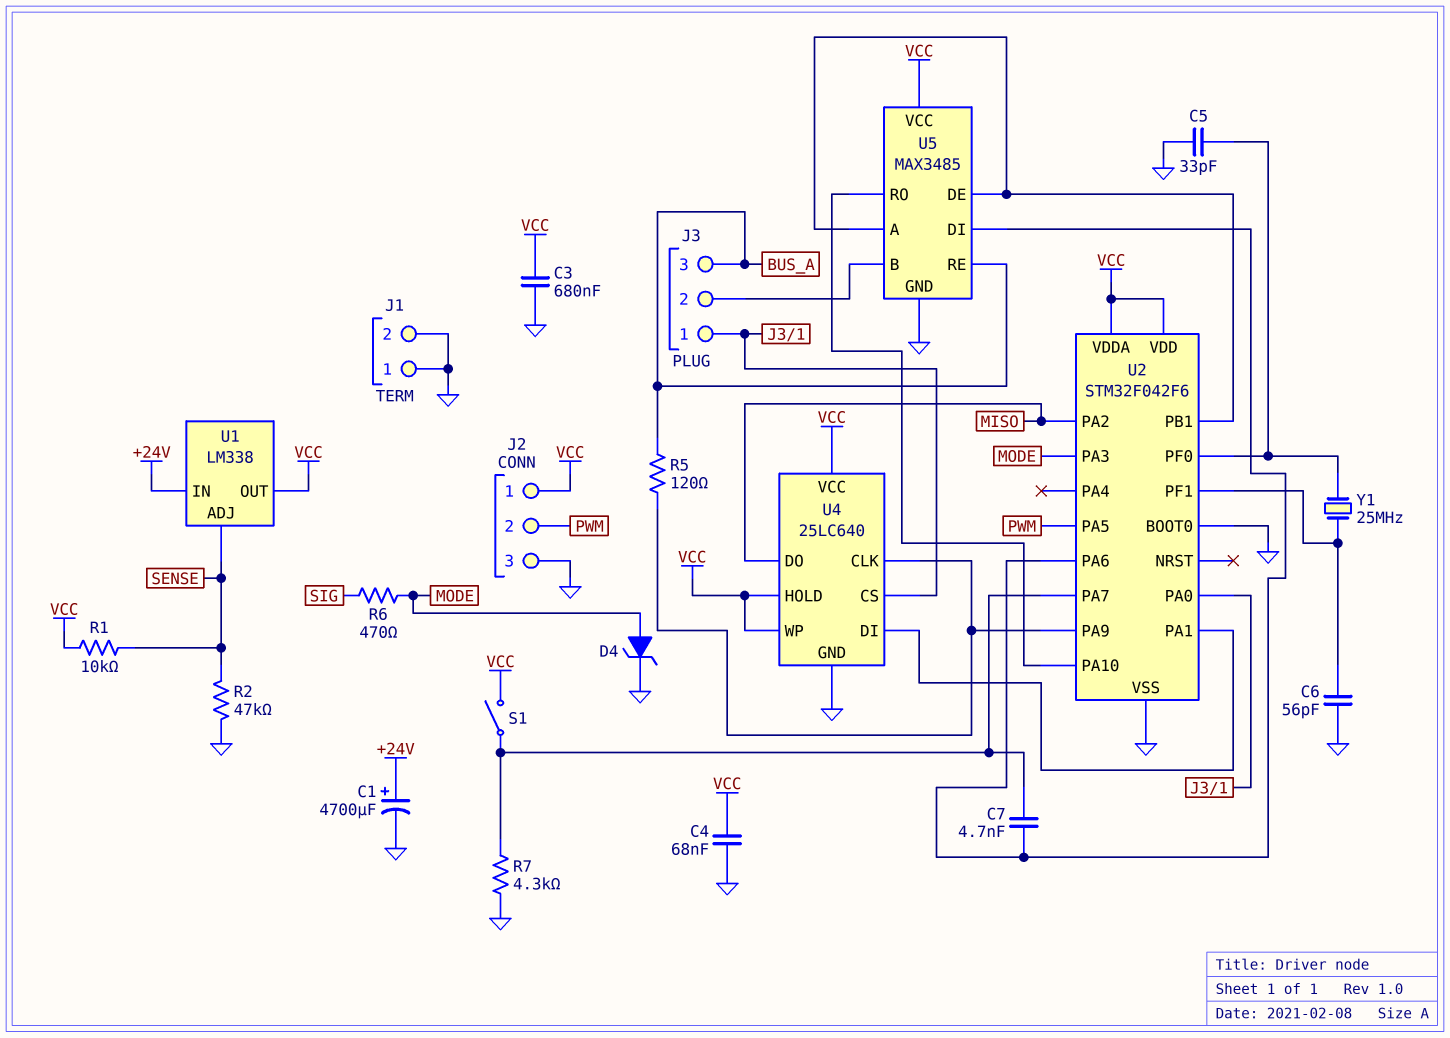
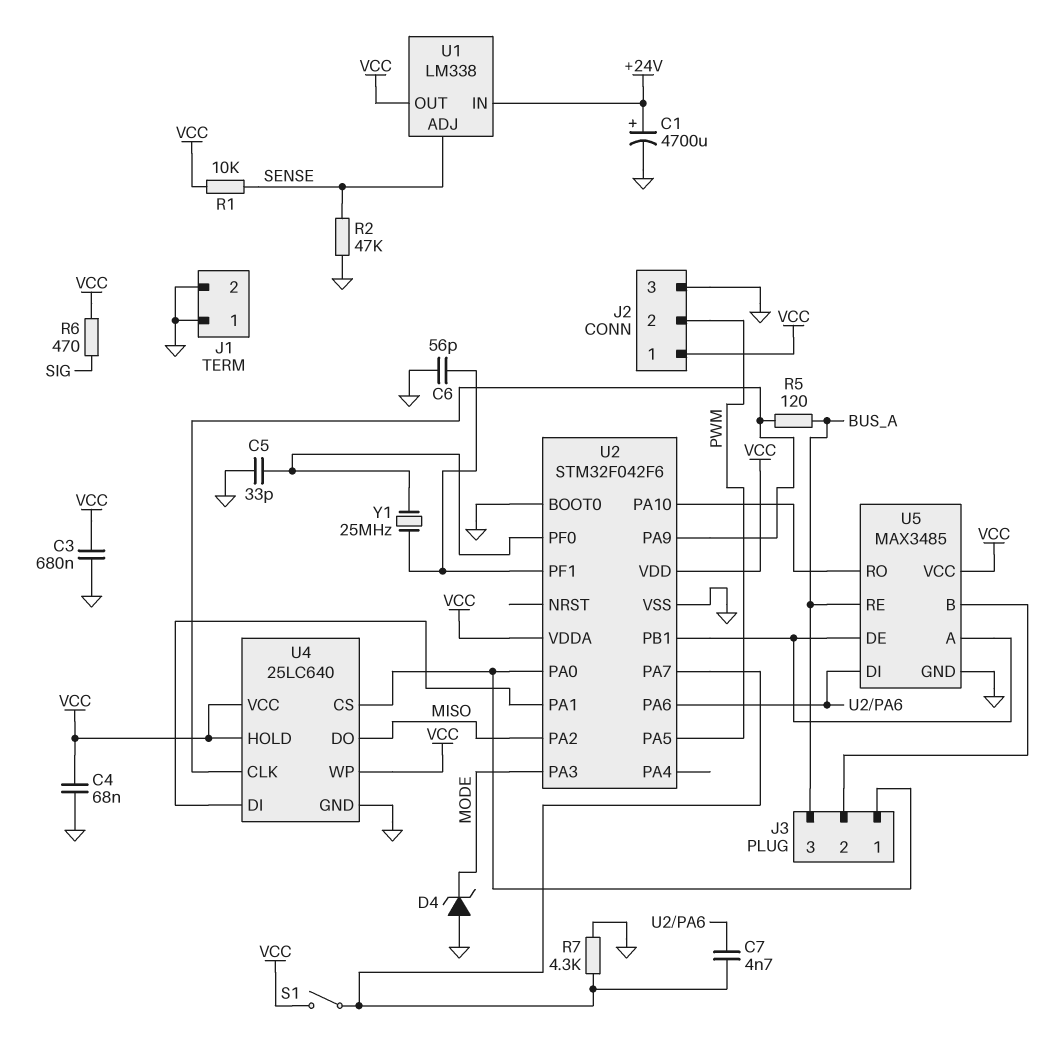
D4: zener (A MODE, K GND) -> zener (A GND, K MODE)
R6: 470 (MODE, SIG) -> 470 (SIG, VCC)

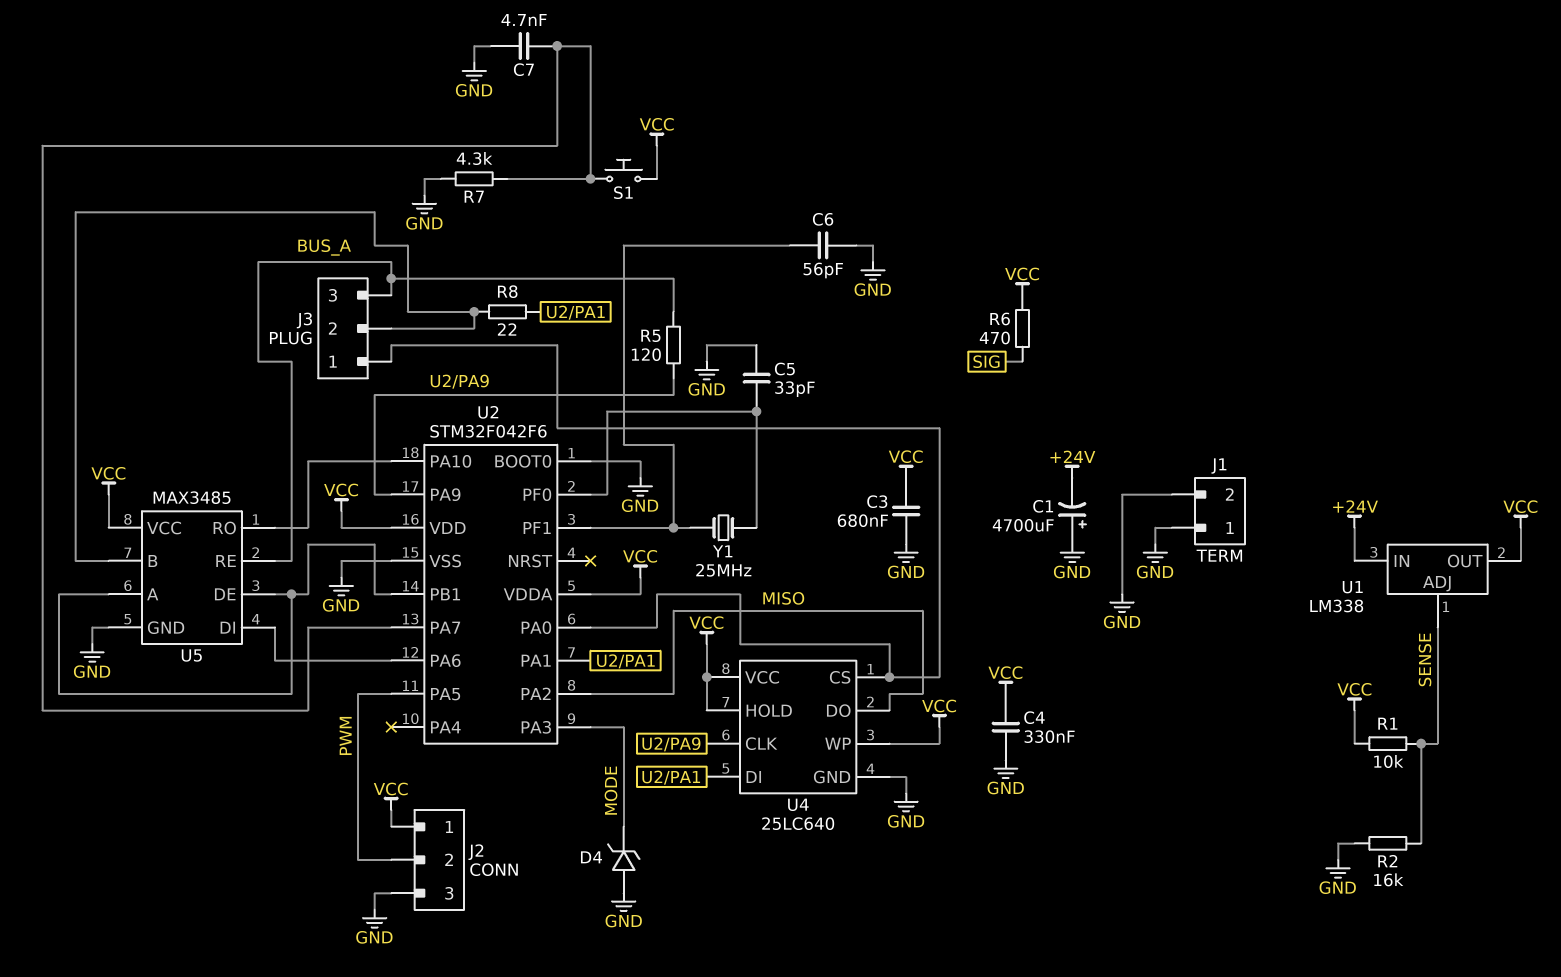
C1: 4700uF (plus +24V, minus GND) -> 4700uF (plus GND, minus +24V)
C4: 68nF (GND, VCC) -> 330nF (GND, VCC)
C7: 4.7nF (U2/PA6, U2/PA7) -> 4.7nF (GND, U2/PA7)
R2: 47k (GND, SENSE) -> 16k (GND, SENSE)
R8: none -> 22 (J3/2, U2/PA1)
S1: switch (U2/PA7, VCC) -> button (U2/PA7, VCC)

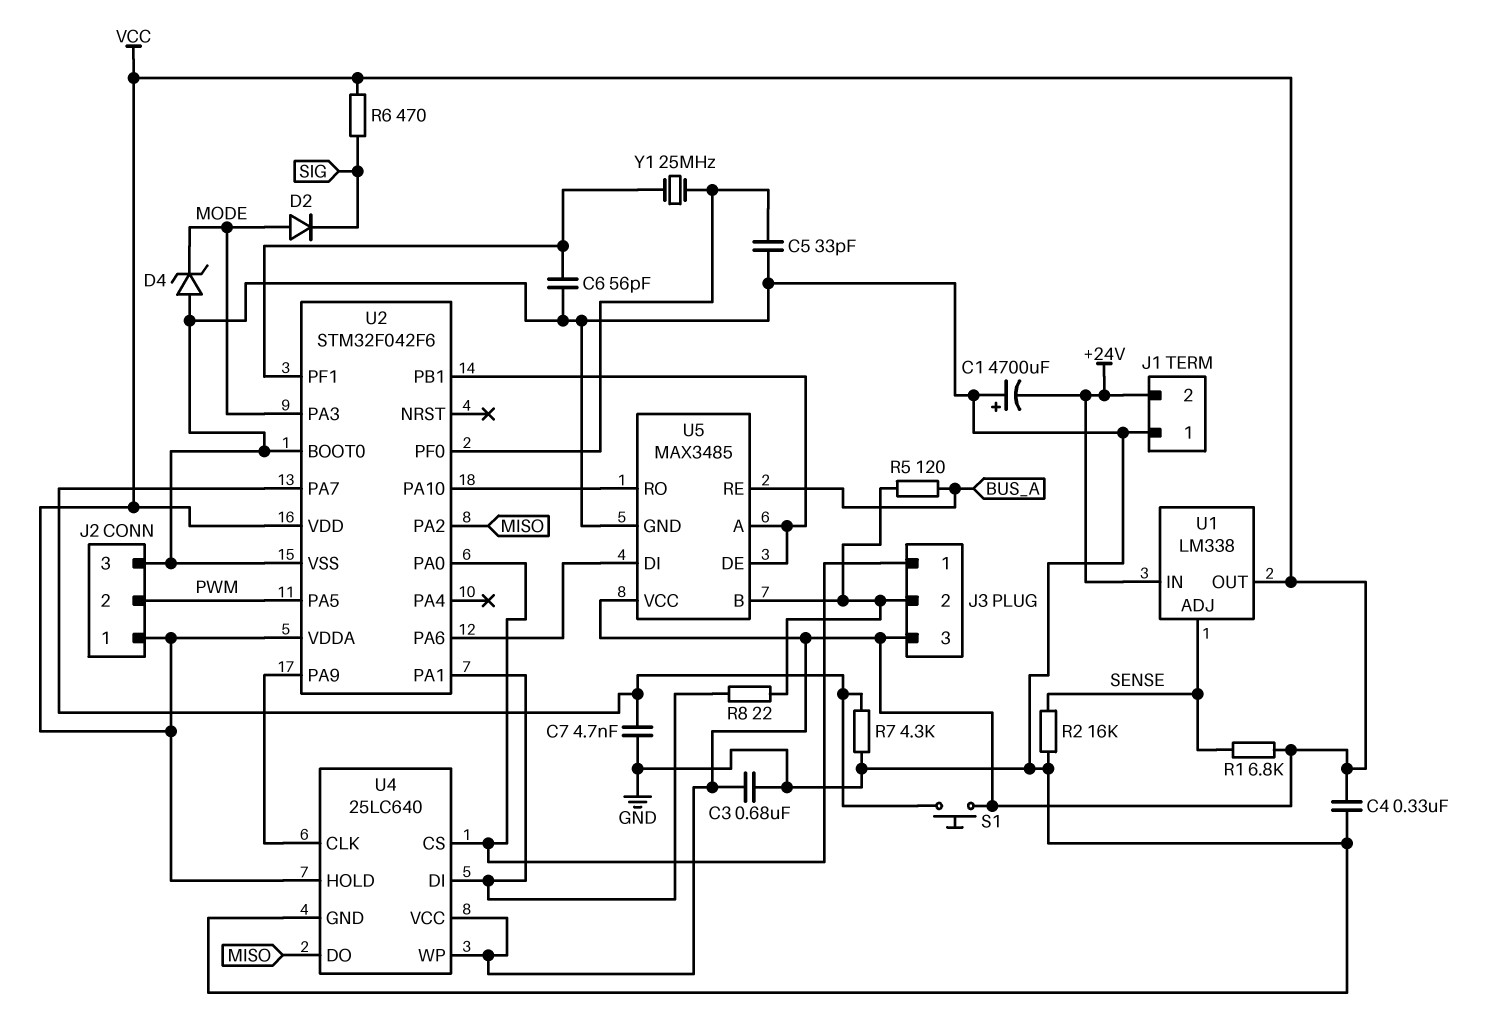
D2: none -> diode (A MODE, K SIG)
J1 pin 2: GND -> +24V
J3 pin 3: BUS_A -> VCC
R1: 10k (SENSE, VCC) -> 6.8k (SENSE, VCC)
R5: 120 (BUS_A, U2/PA9) -> 120 (BUS_A, J3/2)

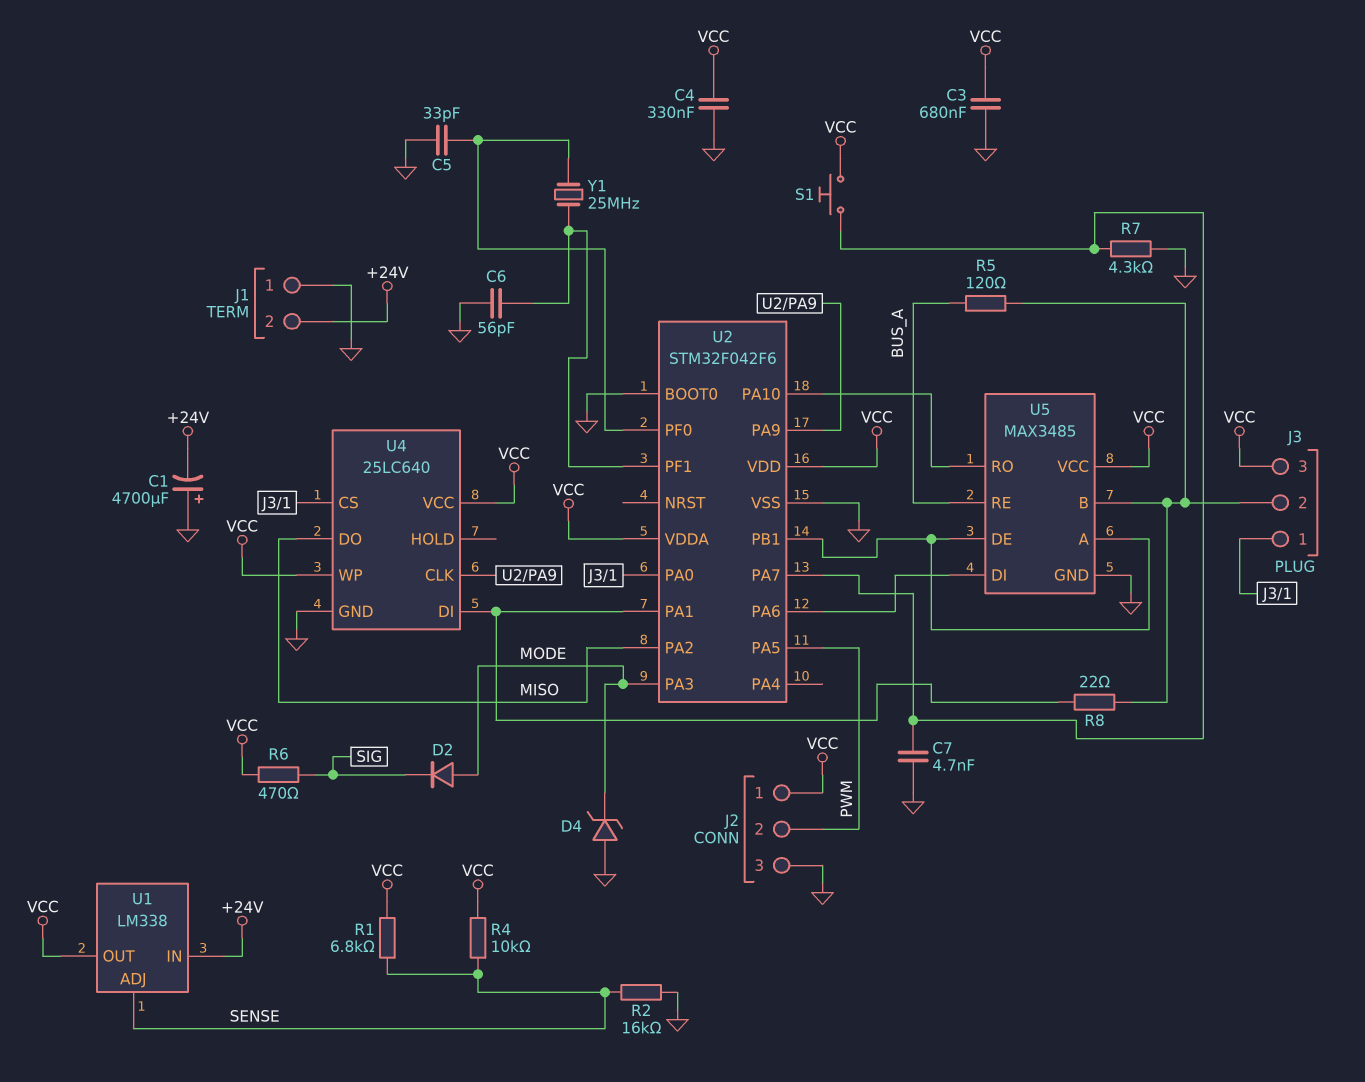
R4: none -> 10k (SENSE, VCC)
U4 pin HOLD: VCC -> none

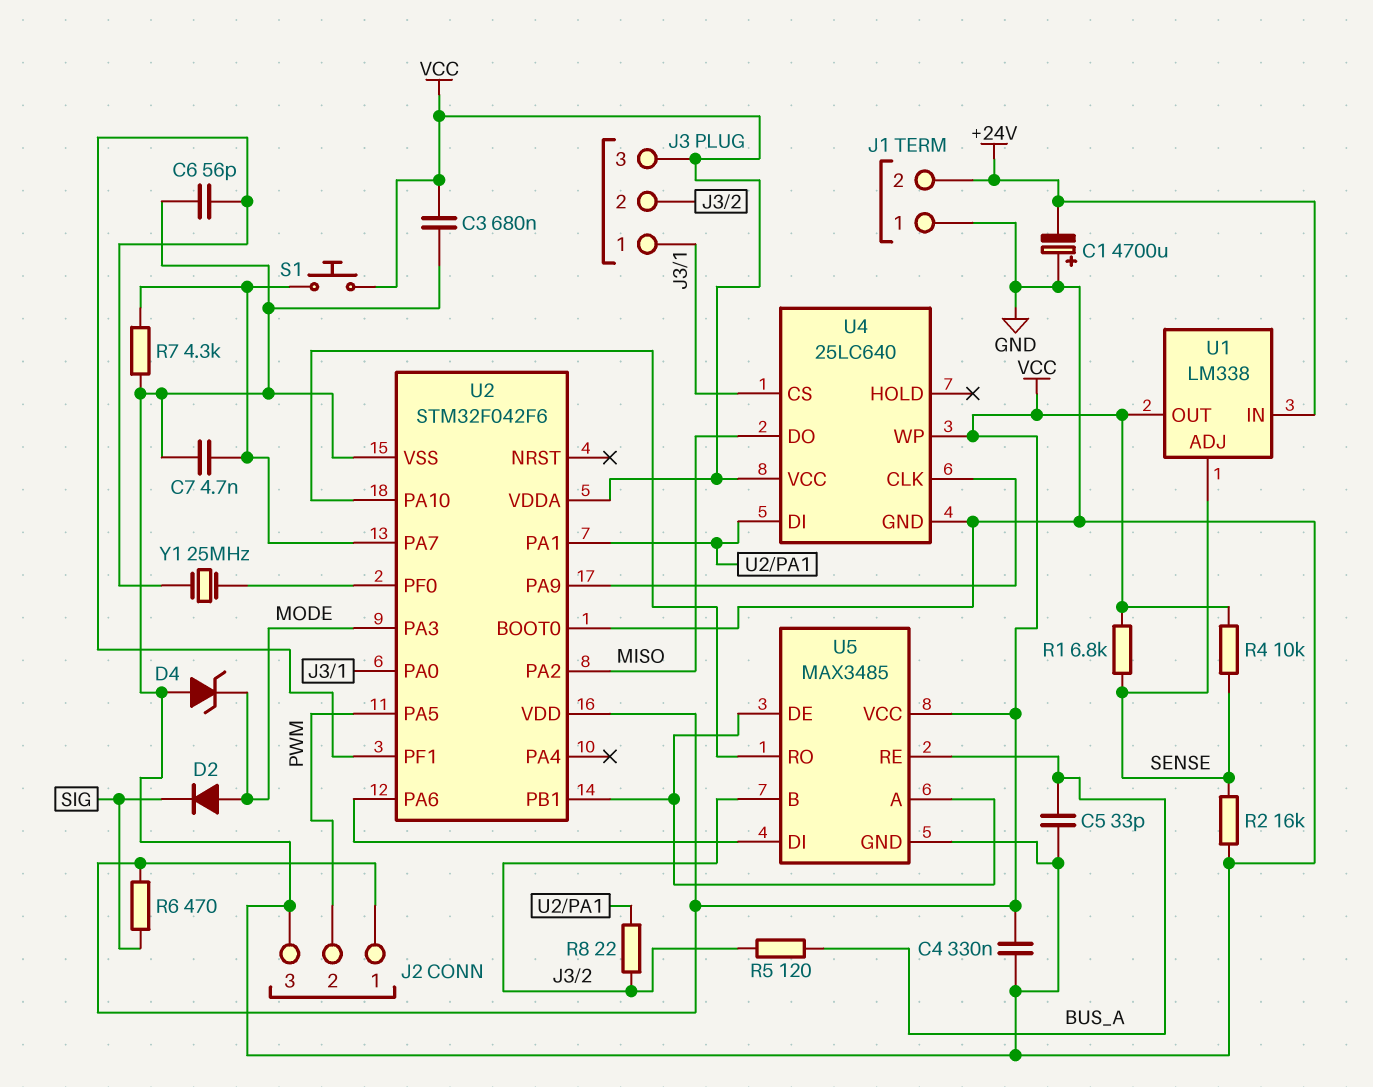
C5: 33pF (GND, U2/PF0) -> 33pF (BUS_A, GND)

